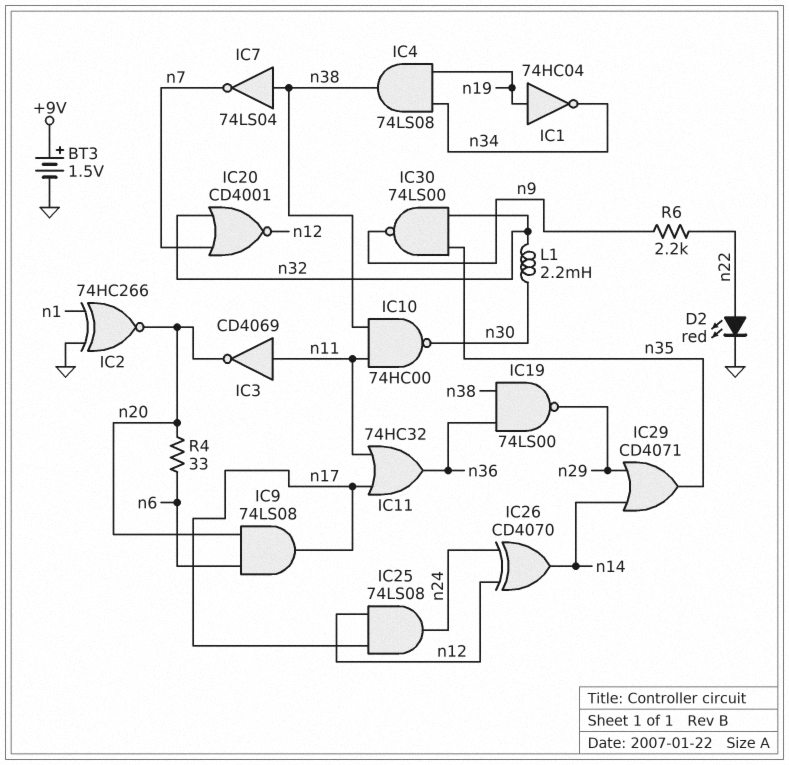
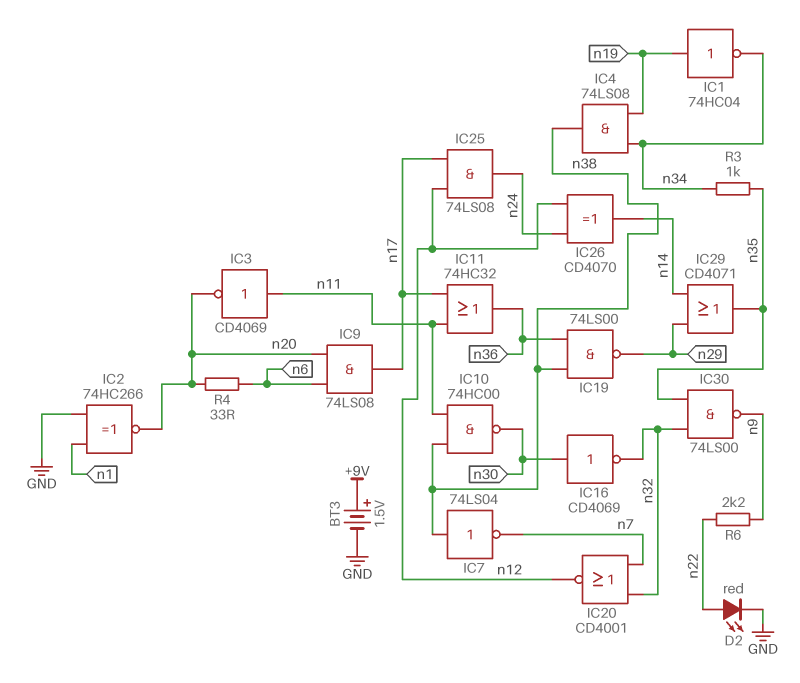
IC16: none -> NOT CD4069 (in n30, out n32)
L1: 2.2mH (n30, n32) -> none
R3: none -> 1k (n34, n35)

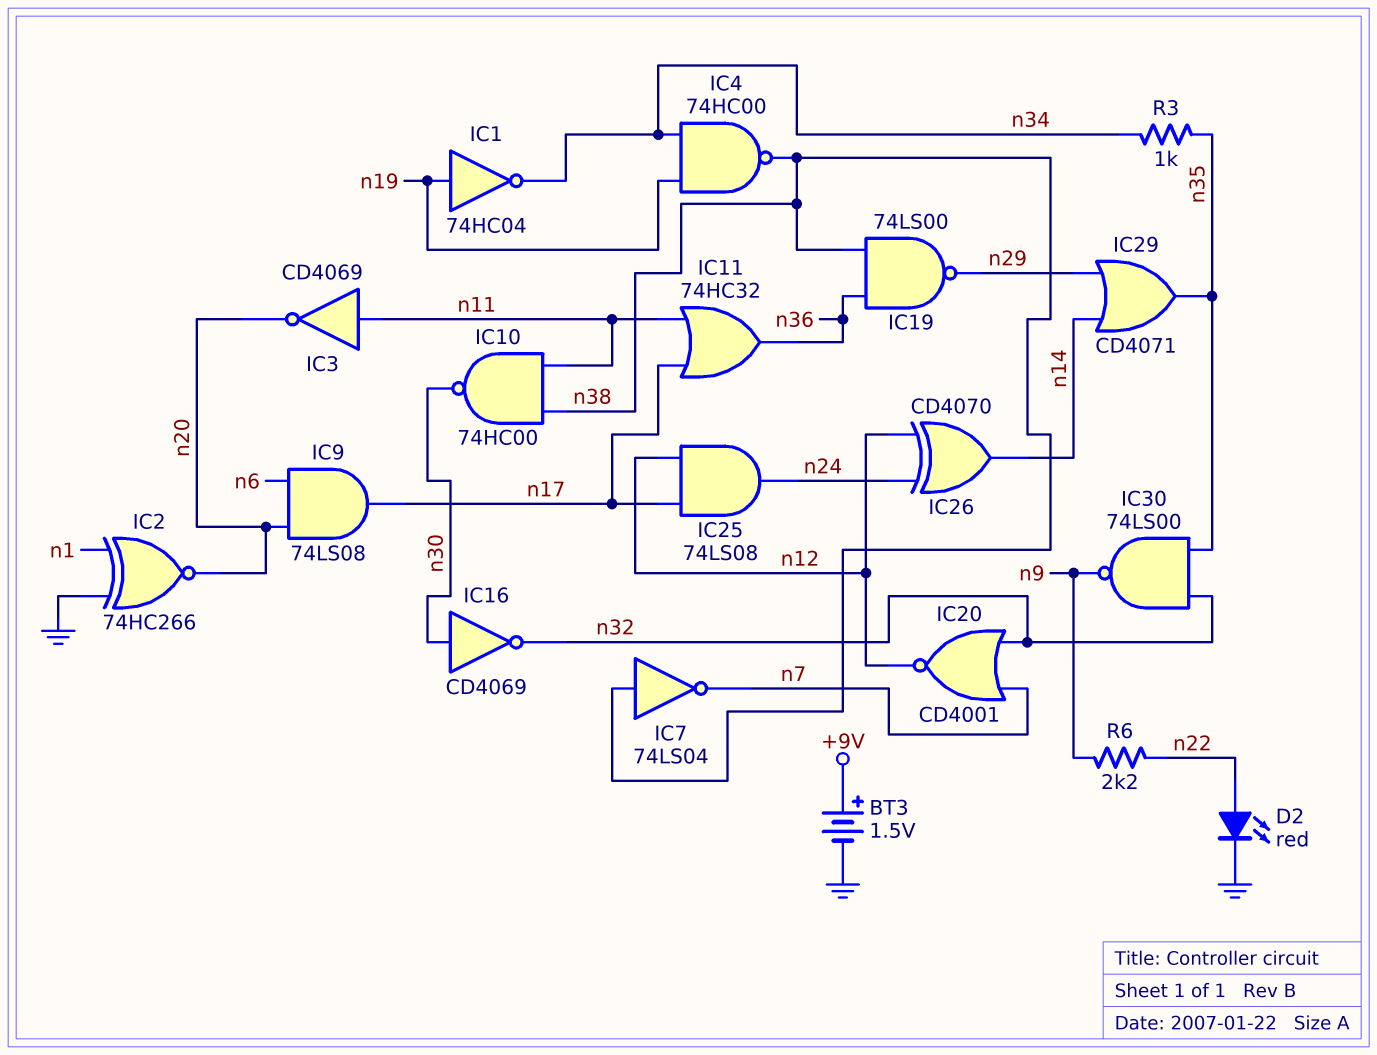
IC4: AND 74LS08 (in n19, in n34, out n38) -> NAND 74HC00 (in n19, in n34, out n38)
R4: 33 (n6, n20) -> none

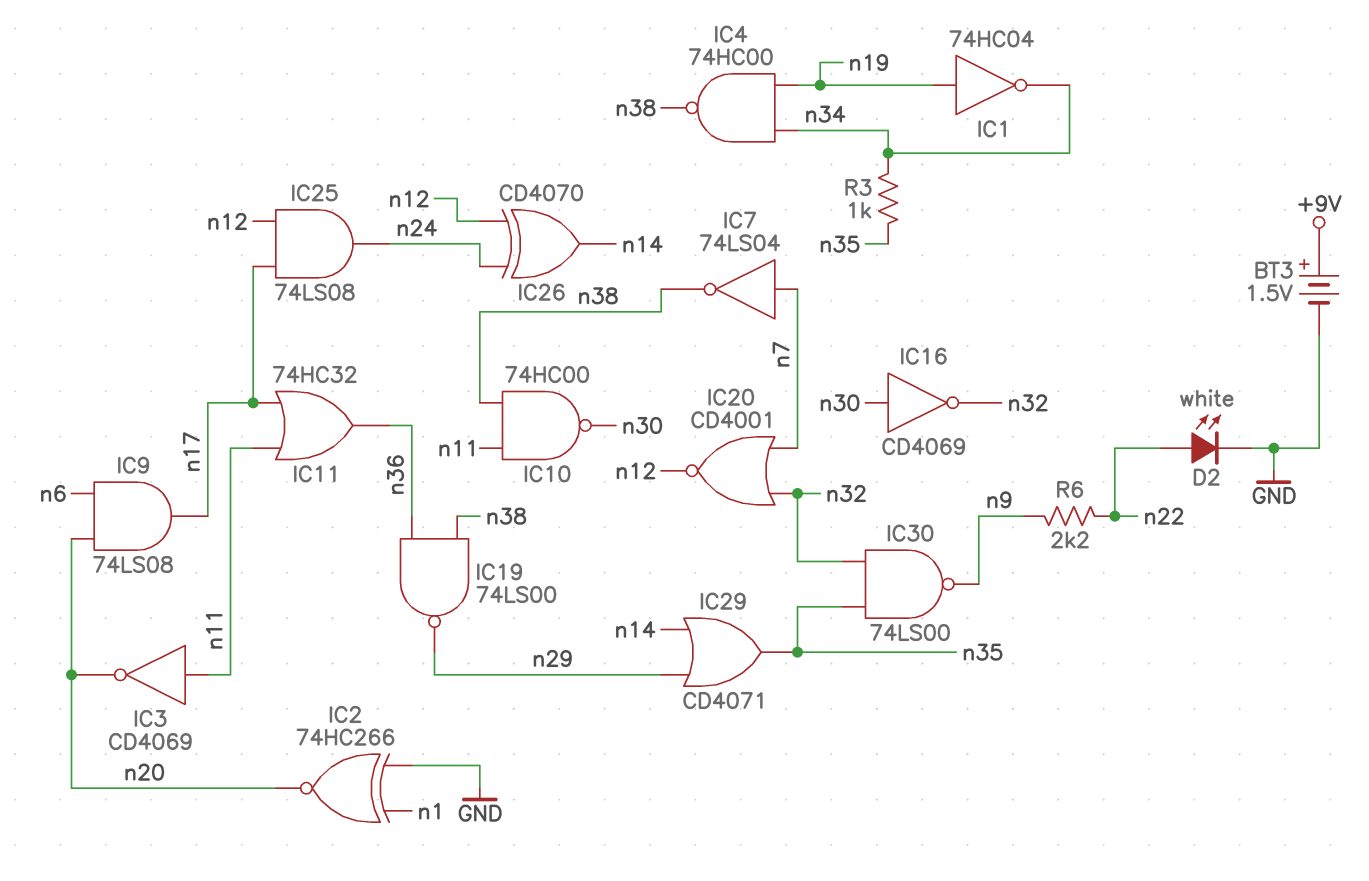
D2: LED red (A n22, K GND) -> LED white (A n22, K GND)
IC7: NOT 74LS04 (in n38, out n7) -> NOT 74LS04 (in n7, out n38)

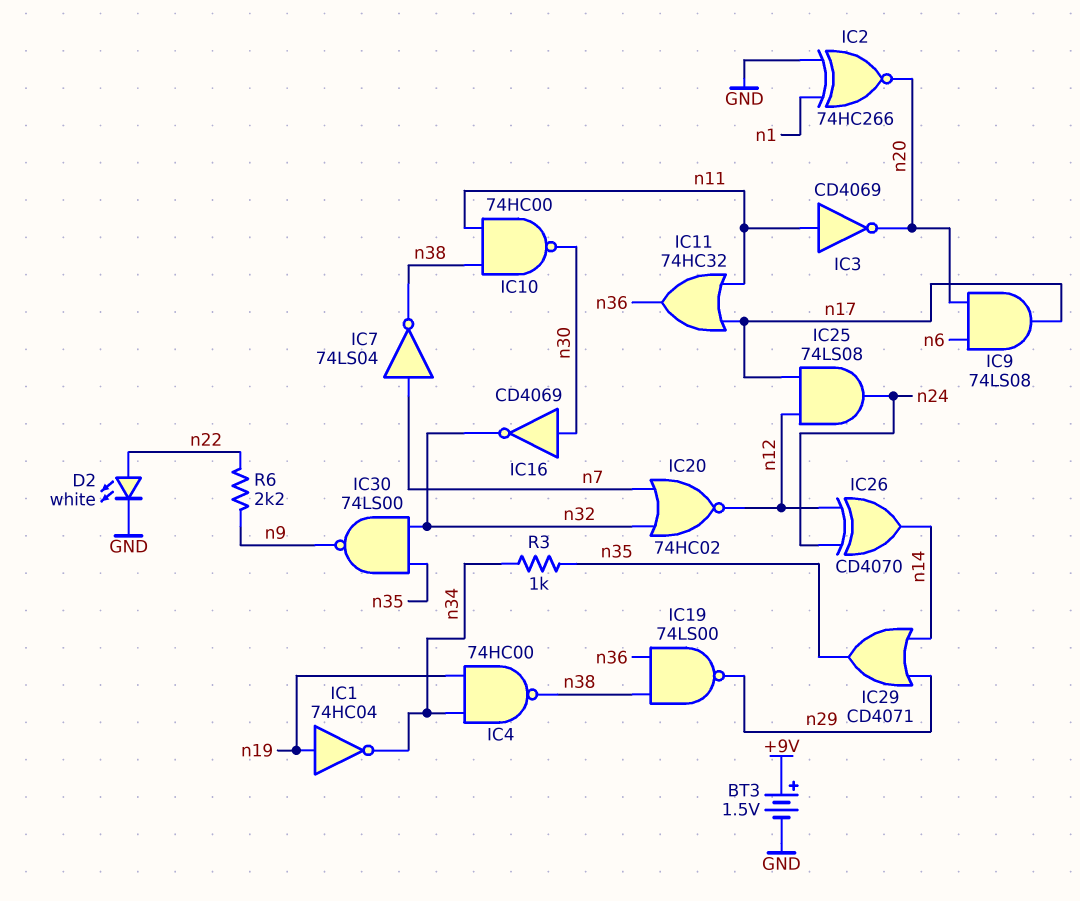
IC20: NOR CD4001 (in n7, in n32, out n12) -> NOR 74HC02 (in n7, in n32, out n12)

